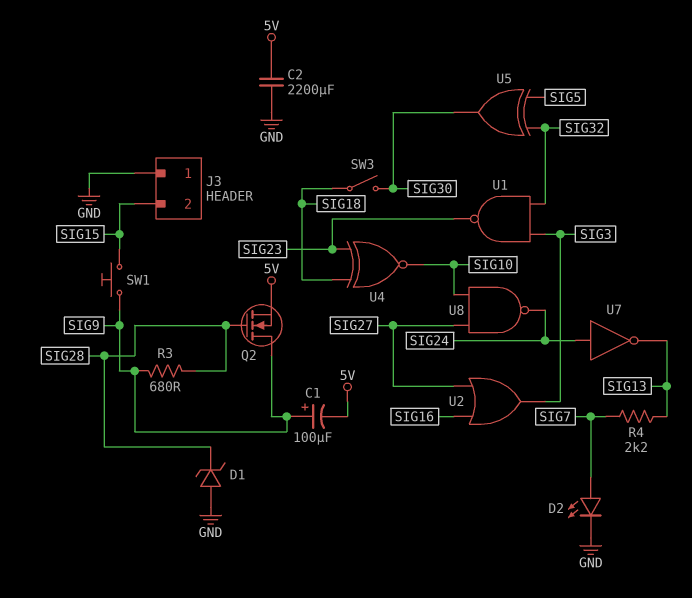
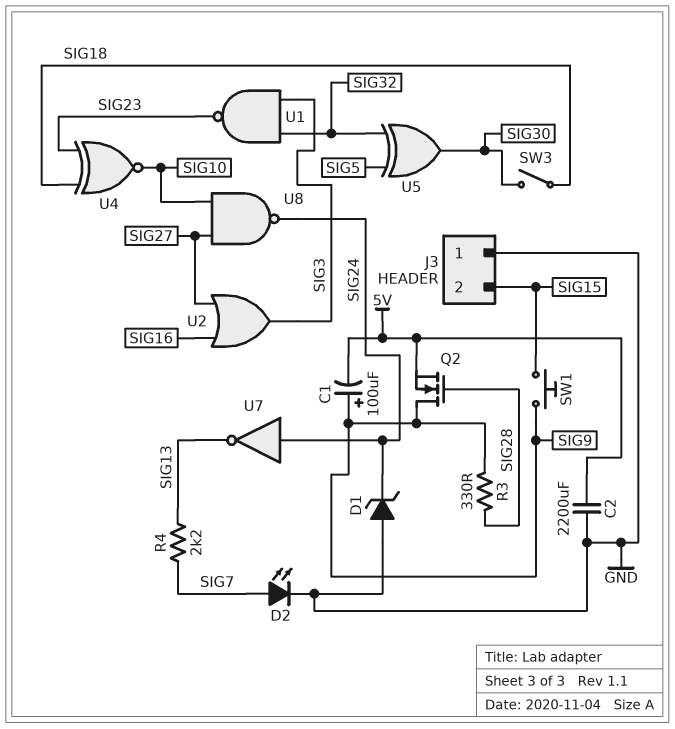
D1: zener (A GND, K SIG28) -> zener (A GND, K SIG24)
R3: 680 (SIG9, SIG28) -> 330 (SIG9, SIG28)

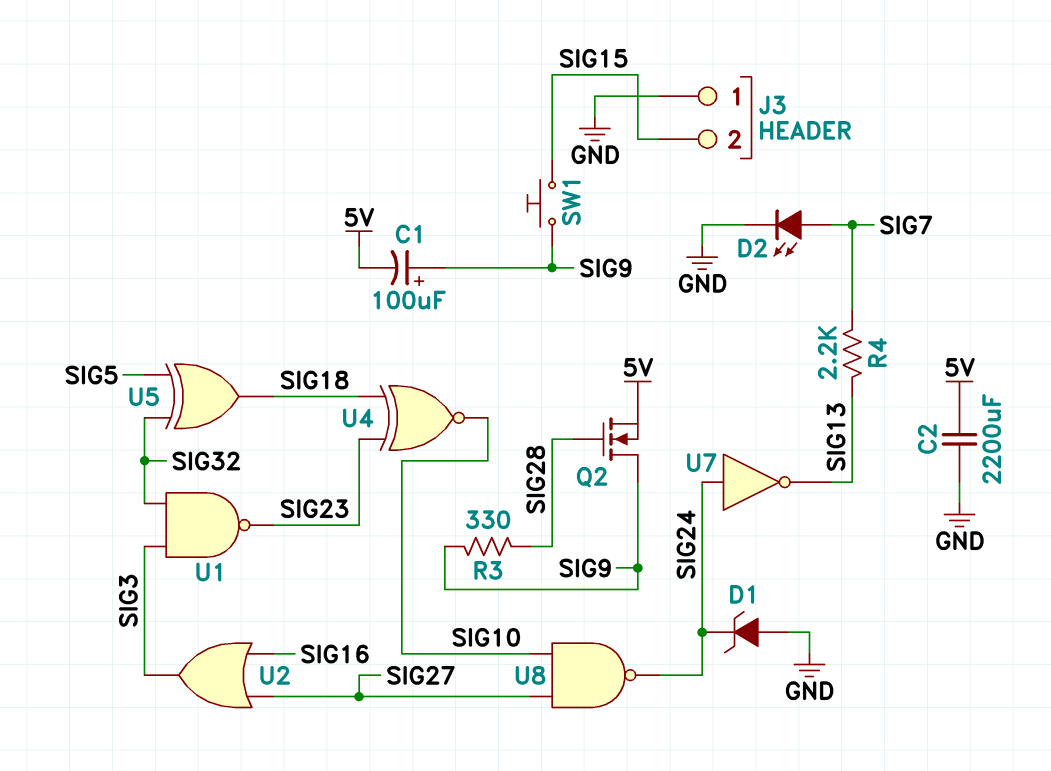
SW3: switch (SIG18, SIG30) -> none
U5: XOR (in SIG5, in SIG32, out SIG30) -> XOR (in SIG5, in SIG32, out SIG18)

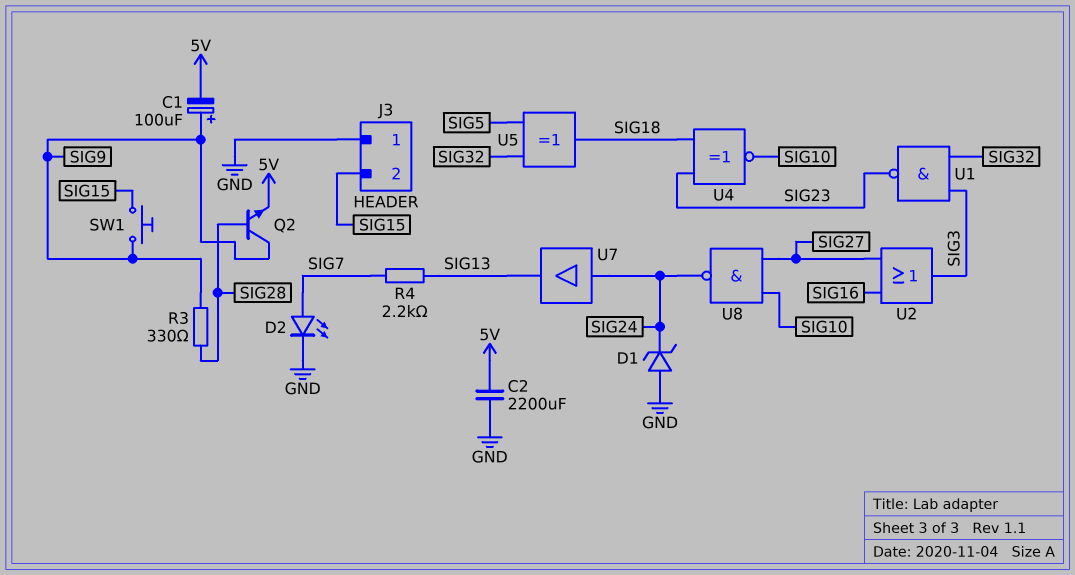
Q2: NMOS (G SIG28, D SIG9, S 5V) -> NPN (B SIG28, C SIG9, E 5V)
U7: NOT (in SIG24, out SIG13) -> buffer (in SIG24, out SIG13)

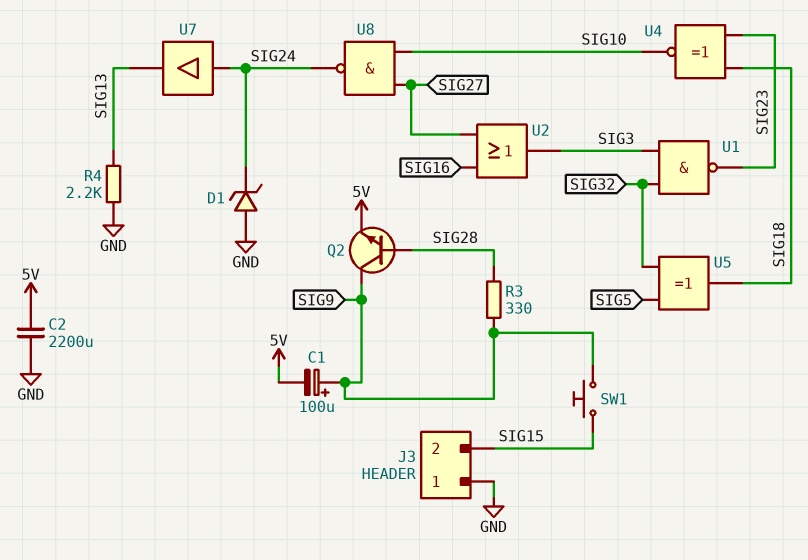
D2: LED (A SIG7, K GND) -> none
R4: 2.2k (SIG7, SIG13) -> 2.2k (GND, SIG13)

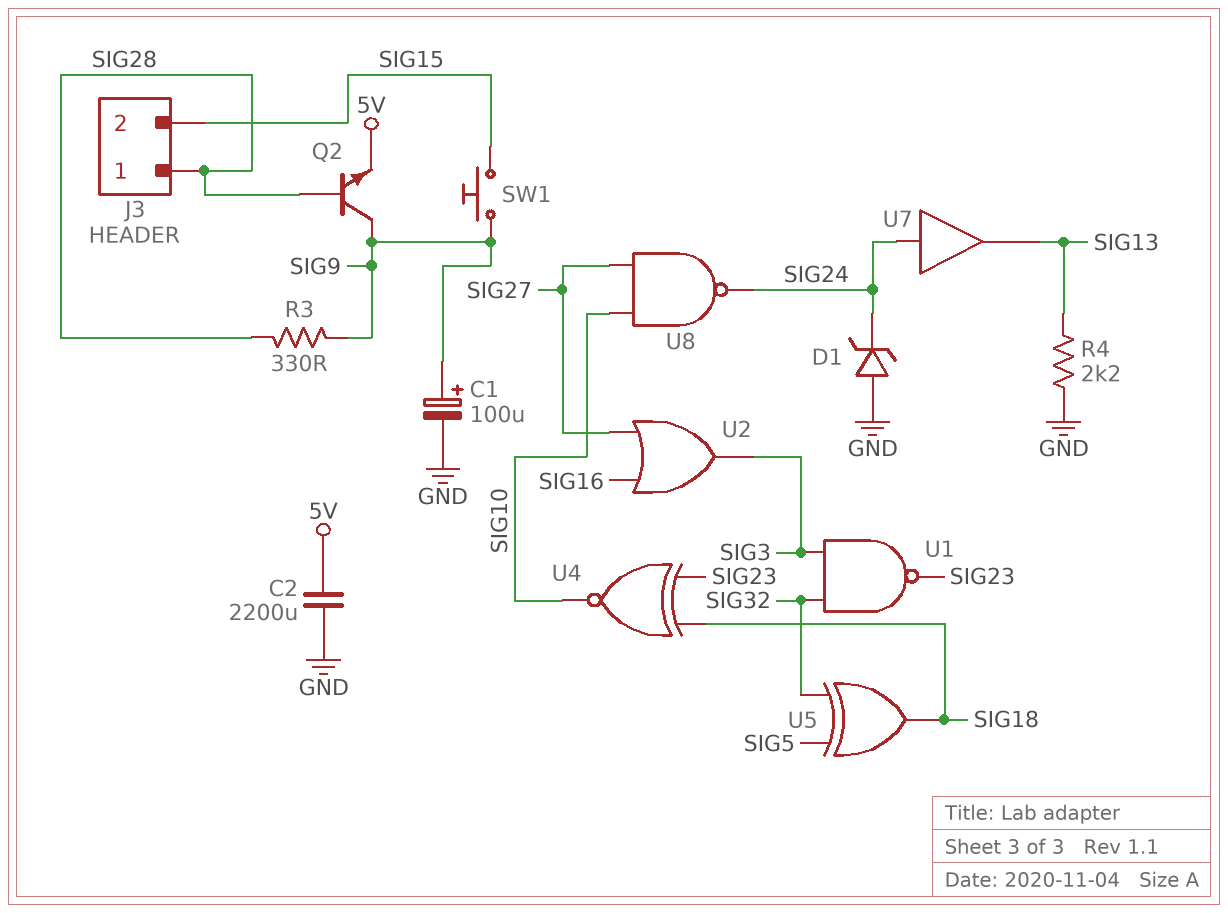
C1: 100uF (plus SIG9, minus 5V) -> 100uF (plus SIG9, minus GND)
J3 pin 1: GND -> SIG28

